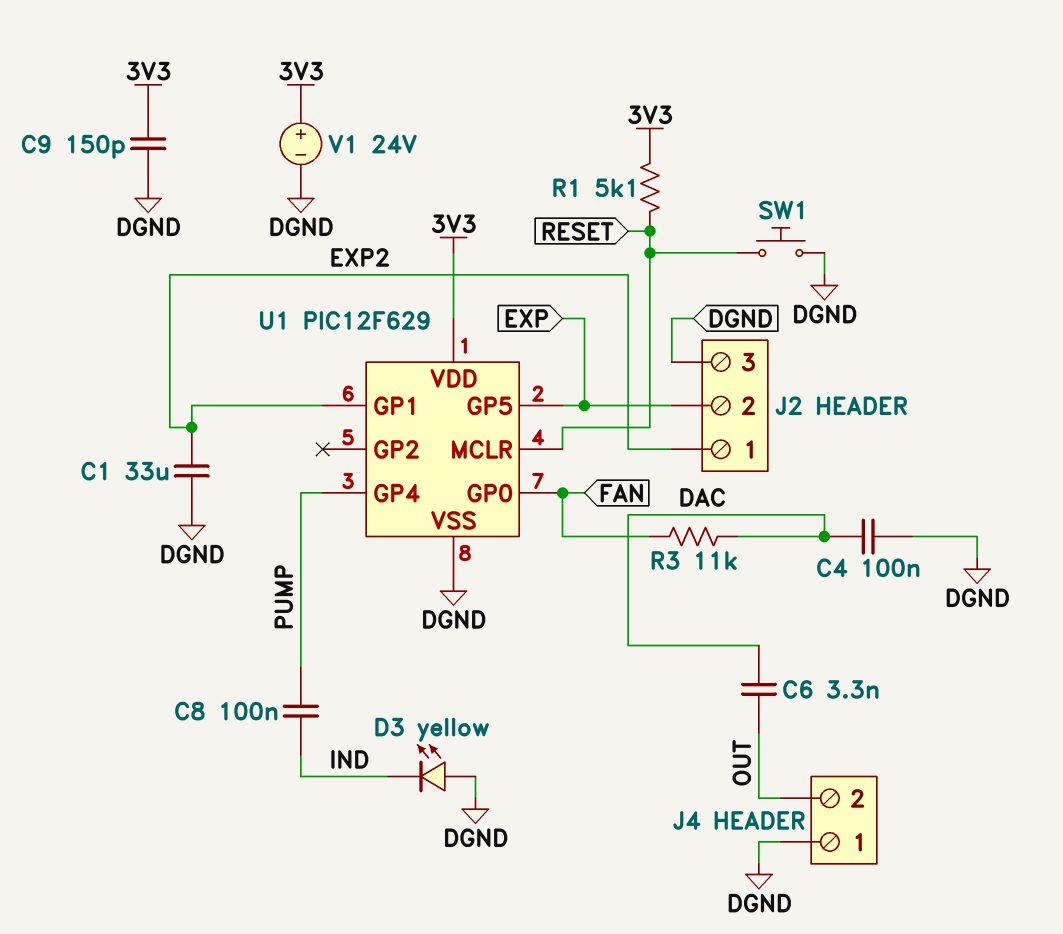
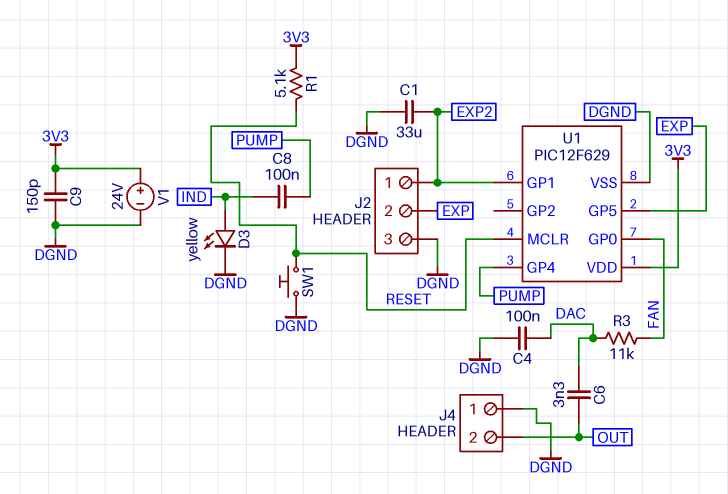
D3: LED yellow (A DGND, K IND) -> LED yellow (A IND, K DGND)

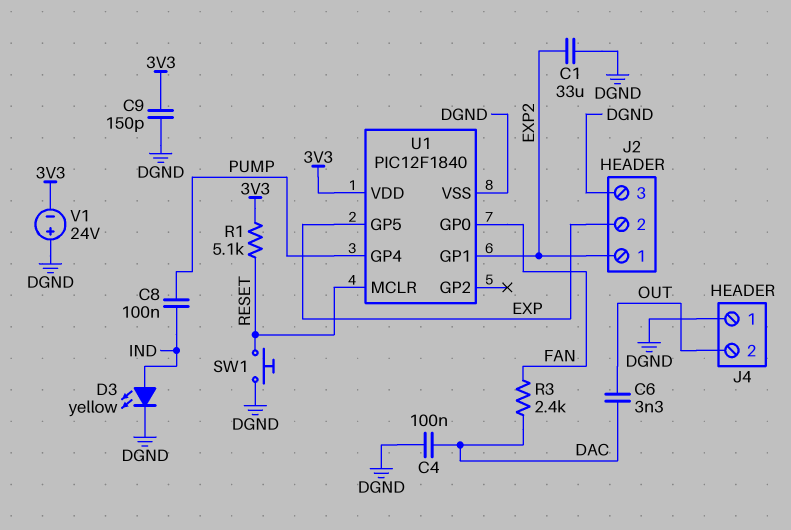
R3: 11k (DAC, FAN) -> 2.4k (DAC, FAN)
U1: PIC12F629 -> PIC12F1840
V1: 24V (plus 3V3, minus DGND) -> 24V (plus DGND, minus 3V3)

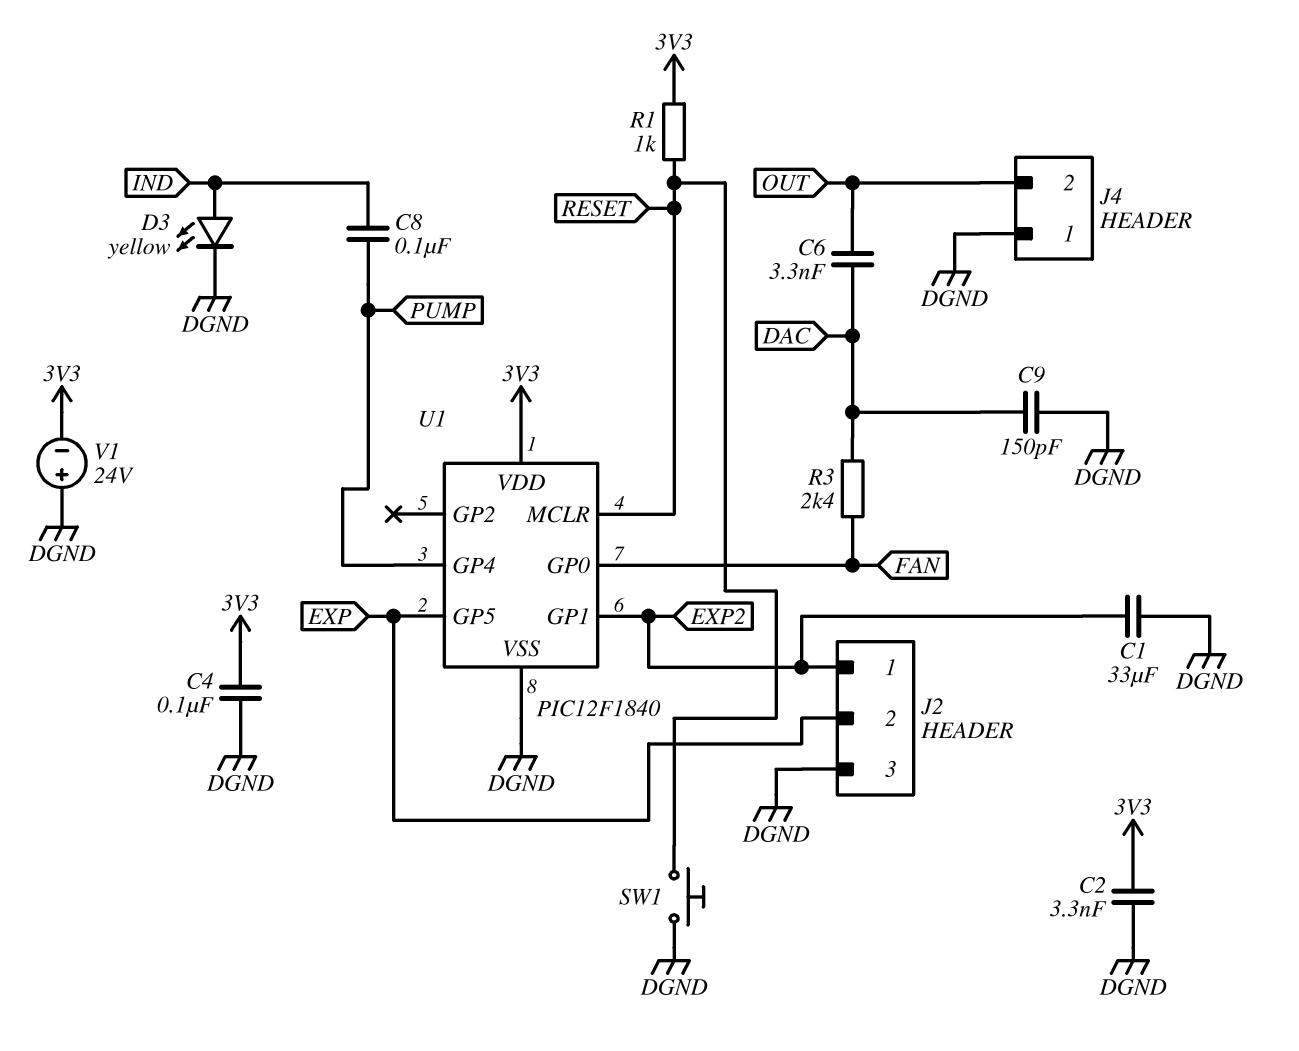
C2: none -> 3.3nF (3V3, DGND)
C4: 100nF (DAC, DGND) -> 100nF (3V3, DGND)
C9: 150pF (3V3, DGND) -> 150pF (DAC, DGND)
R1: 5.1k (3V3, RESET) -> 1k (3V3, RESET)

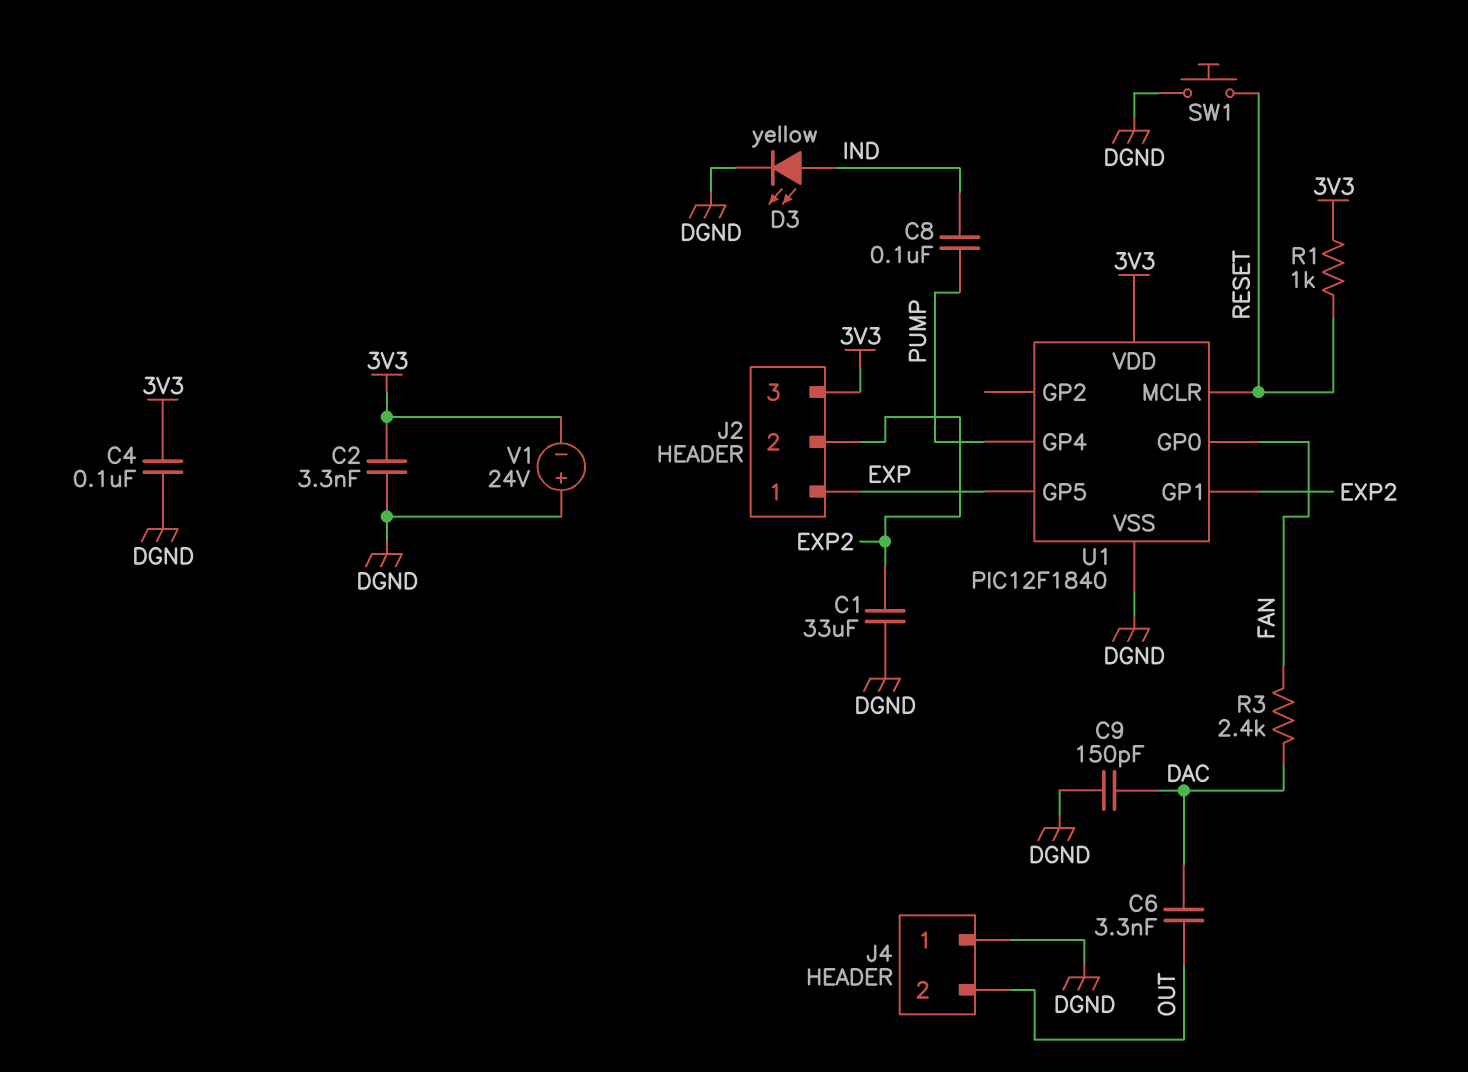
J2 pin 1: EXP2 -> EXP
J2 pin 2: EXP -> EXP2
J2 pin 3: DGND -> 3V3

